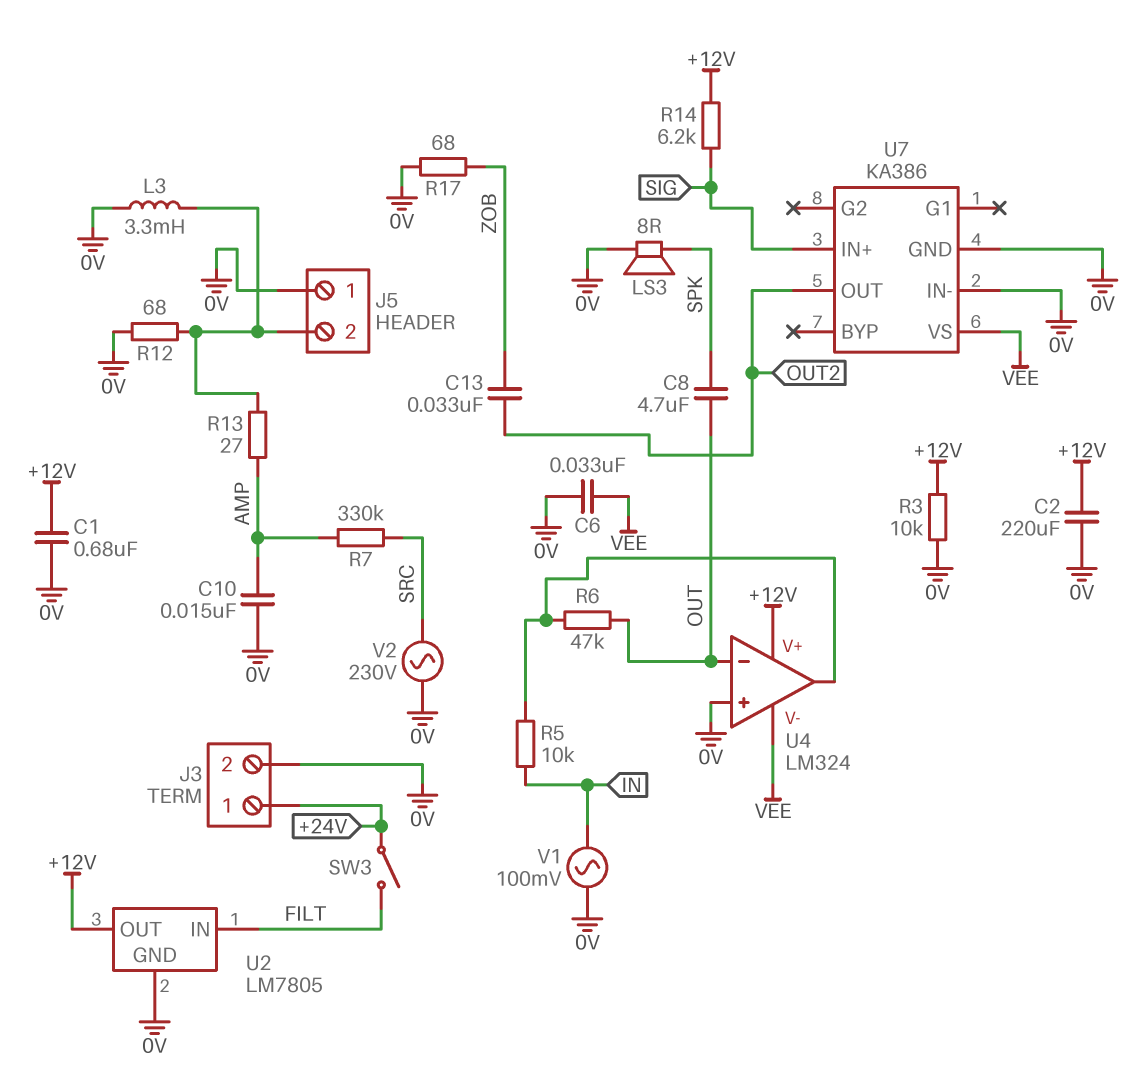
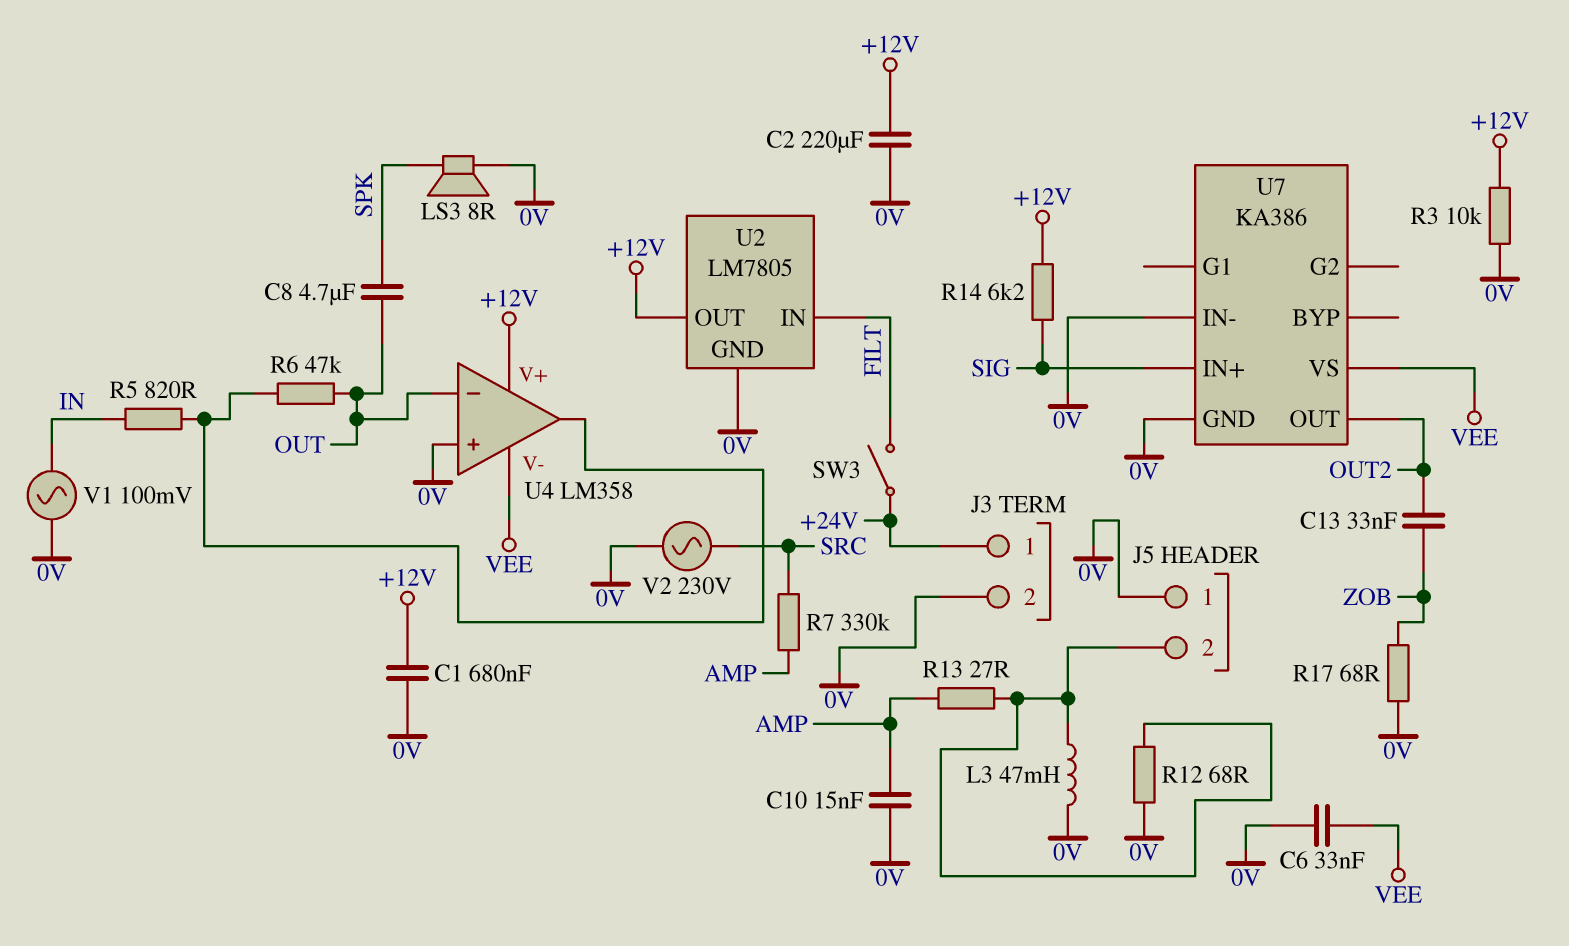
L3: 3.3mH (0V, J5/2) -> 47mH (0V, J5/2)
R5: 10k (IN, U4/out) -> 820 (IN, U4/out)
U4: LM324 -> LM358

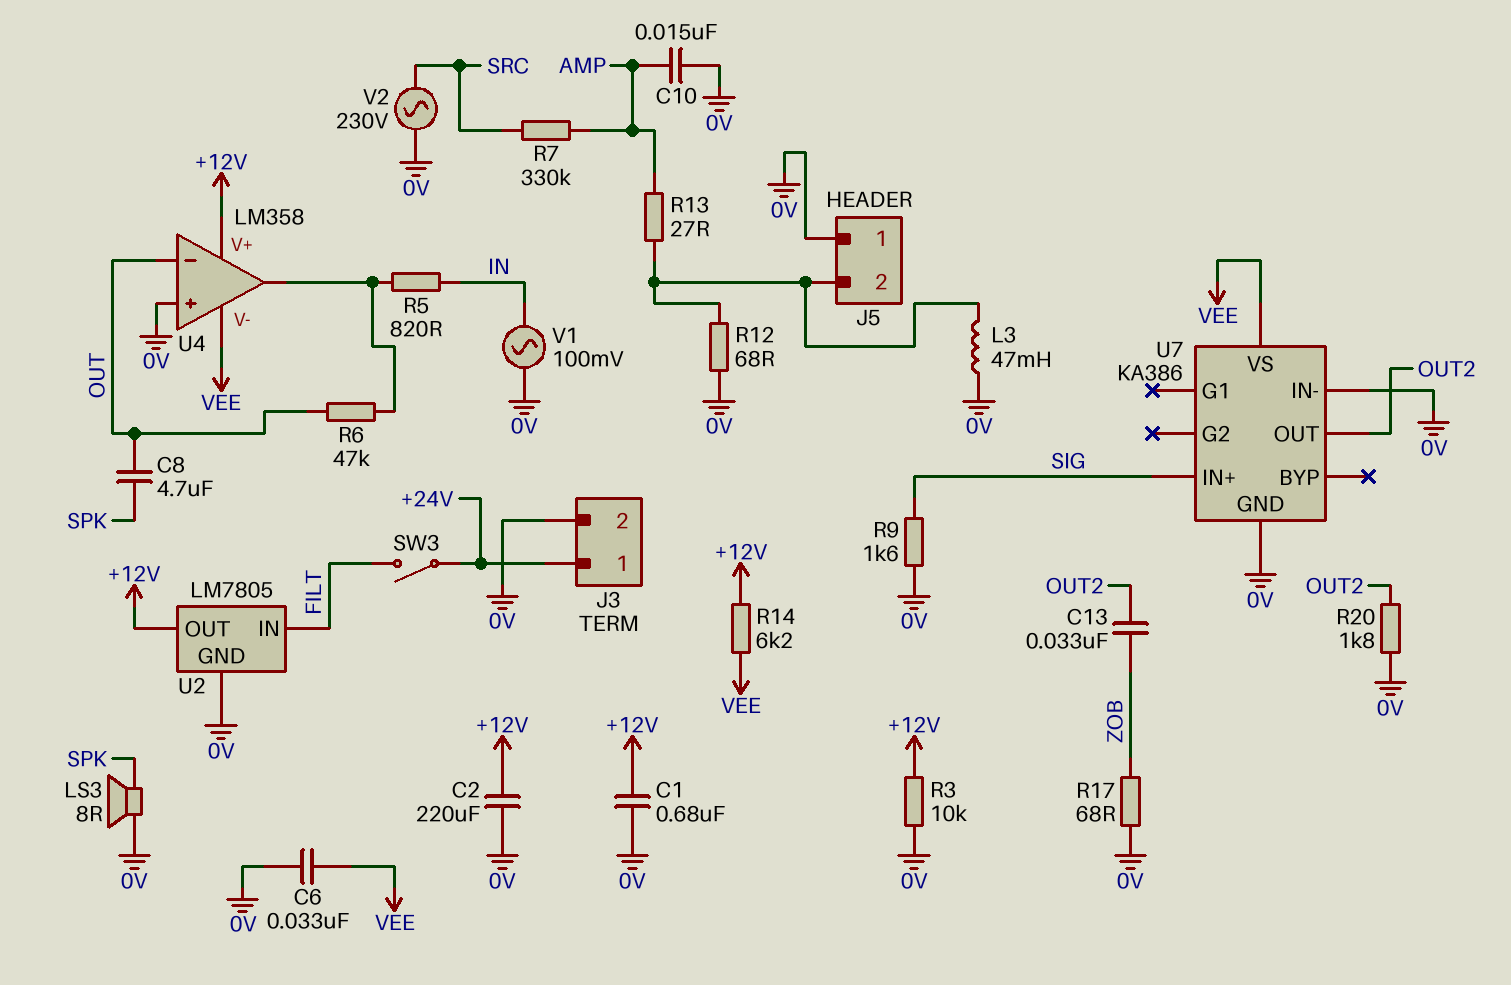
R9: none -> 1.6k (0V, SIG)
R14: 6.2k (+12V, SIG) -> 6.2k (+12V, VEE)
R20: none -> 1.8k (0V, OUT2)

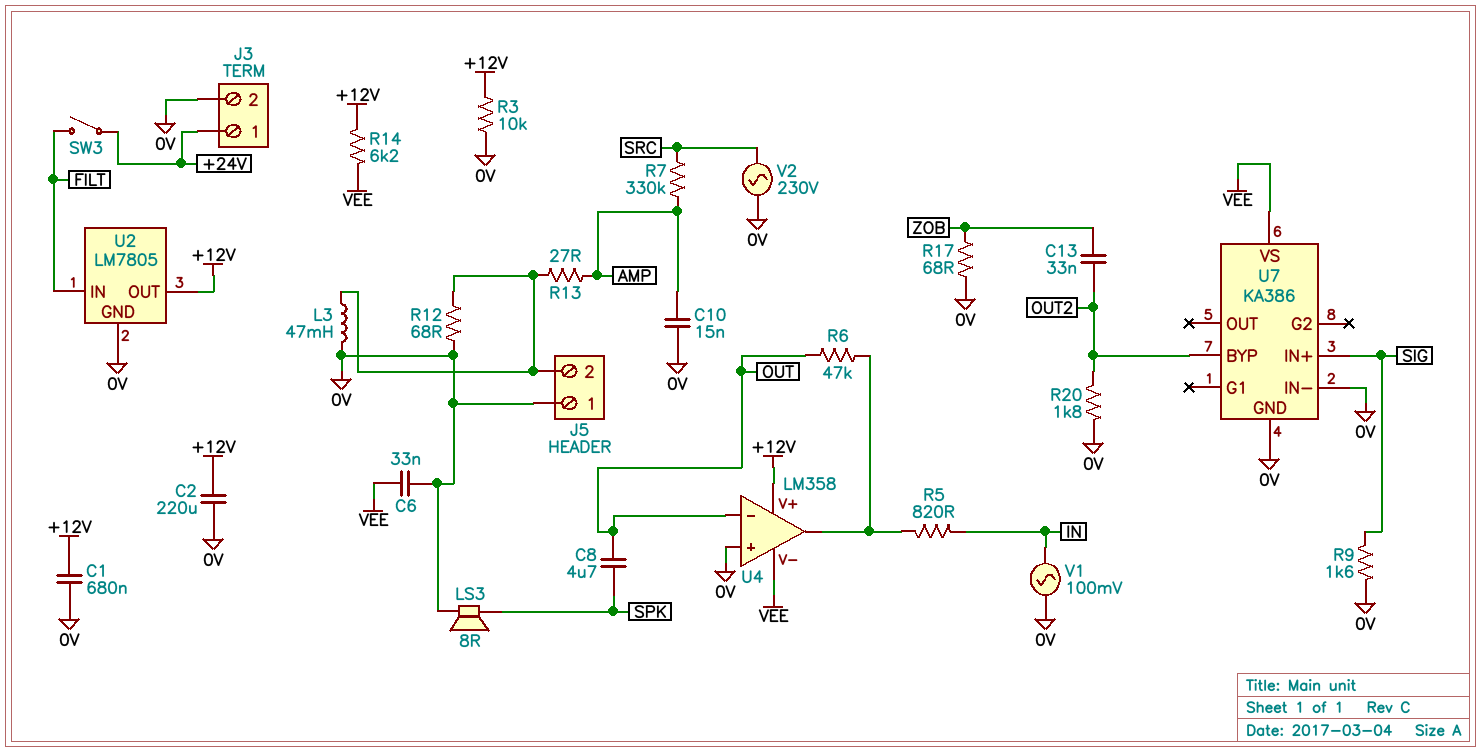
U7 pin BYP: none -> OUT2
U7 pin OUT: OUT2 -> none

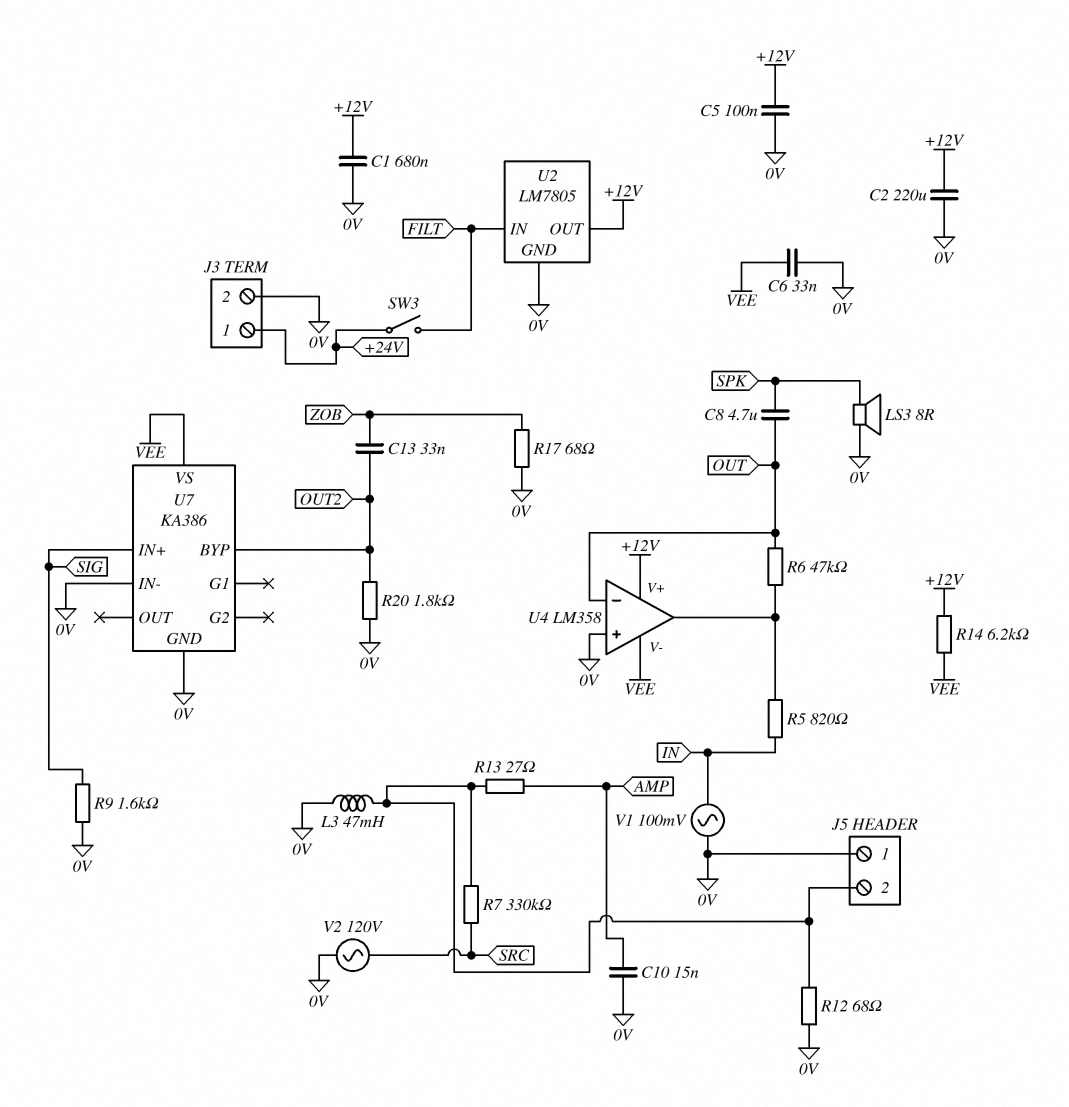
C5: none -> 100nF (+12V, 0V)
R3: 10k (+12V, 0V) -> none
R7: 330k (AMP, SRC) -> 330k (J5/2, SRC)
V2: AC 230V (0V, SRC) -> AC 120V (0V, SRC)

